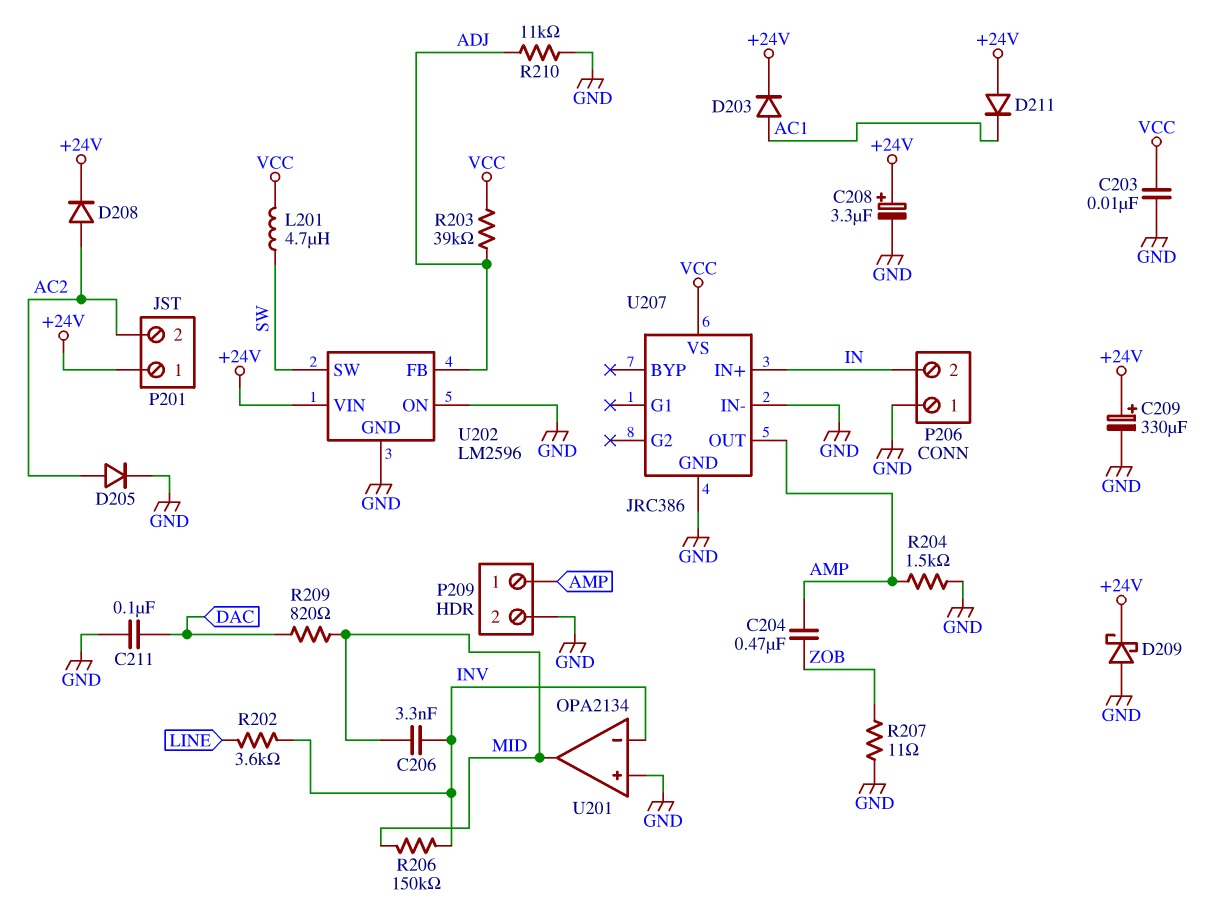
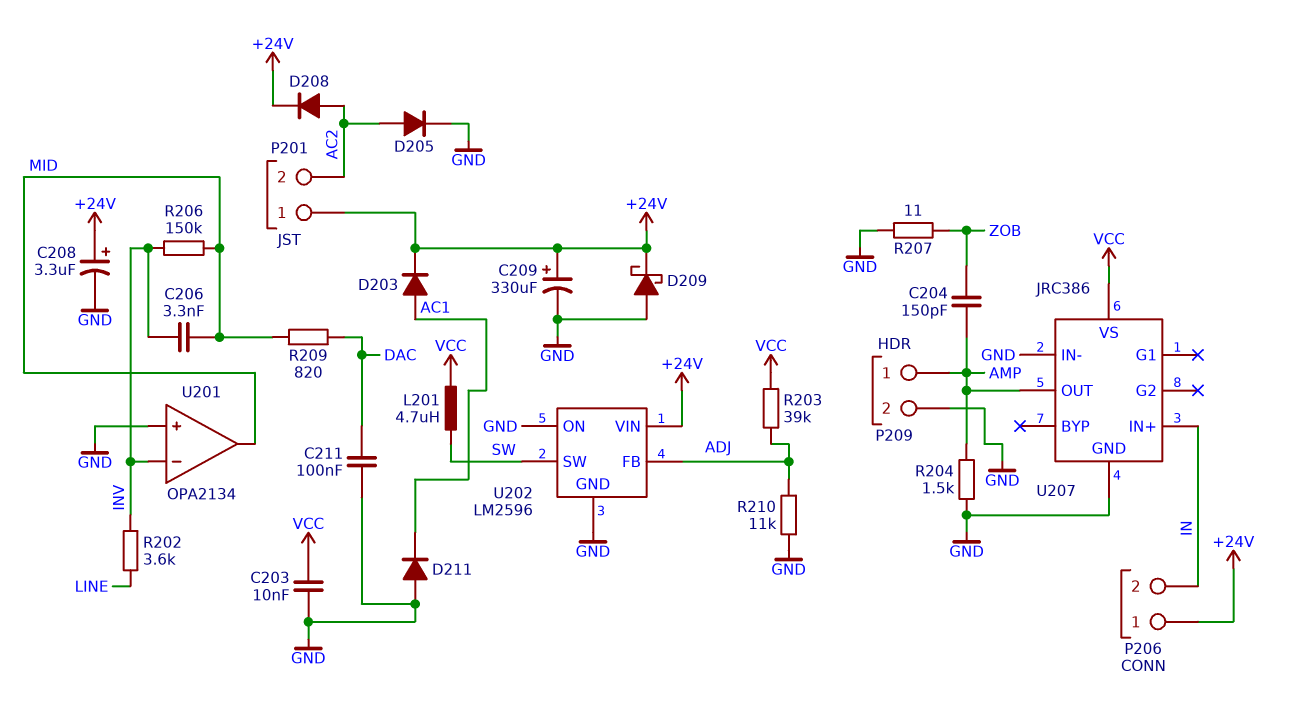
C204: 470nF (AMP, ZOB) -> 150pF (AMP, ZOB)
D211: diode (A +24V, K AC1) -> diode (A GND, K AC1)
P206 pin 1: GND -> +24V

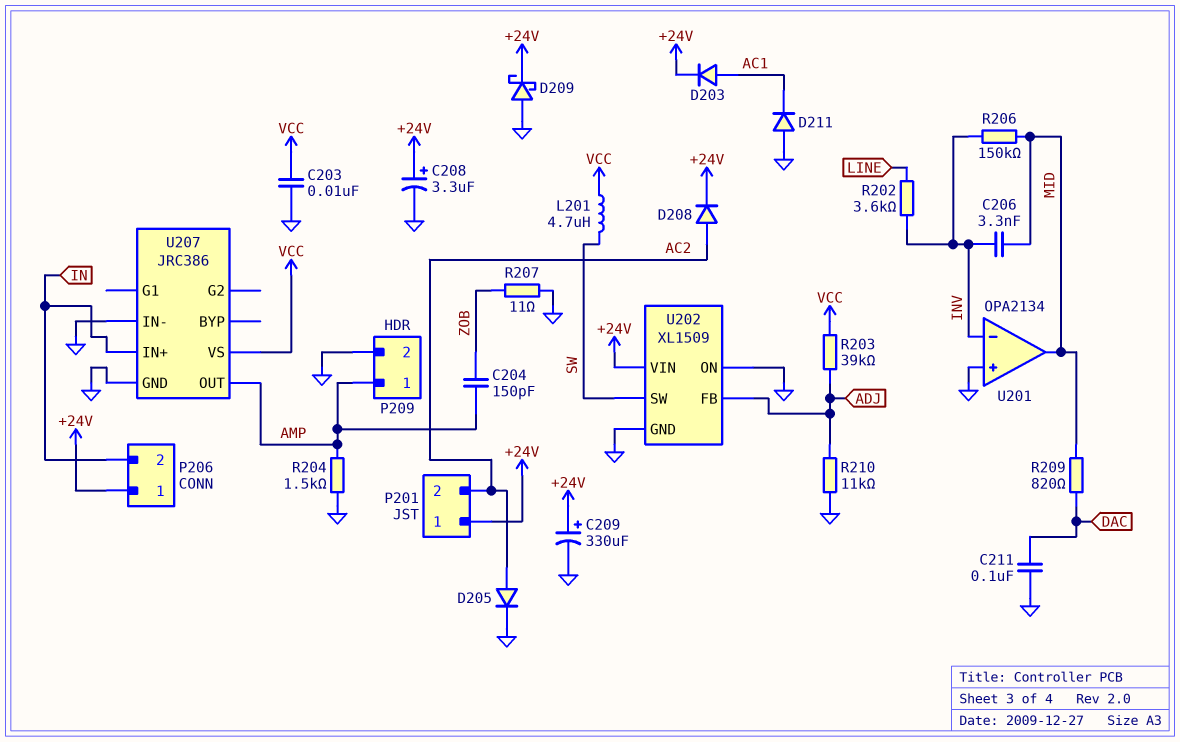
U202: LM2596 -> XL1509

